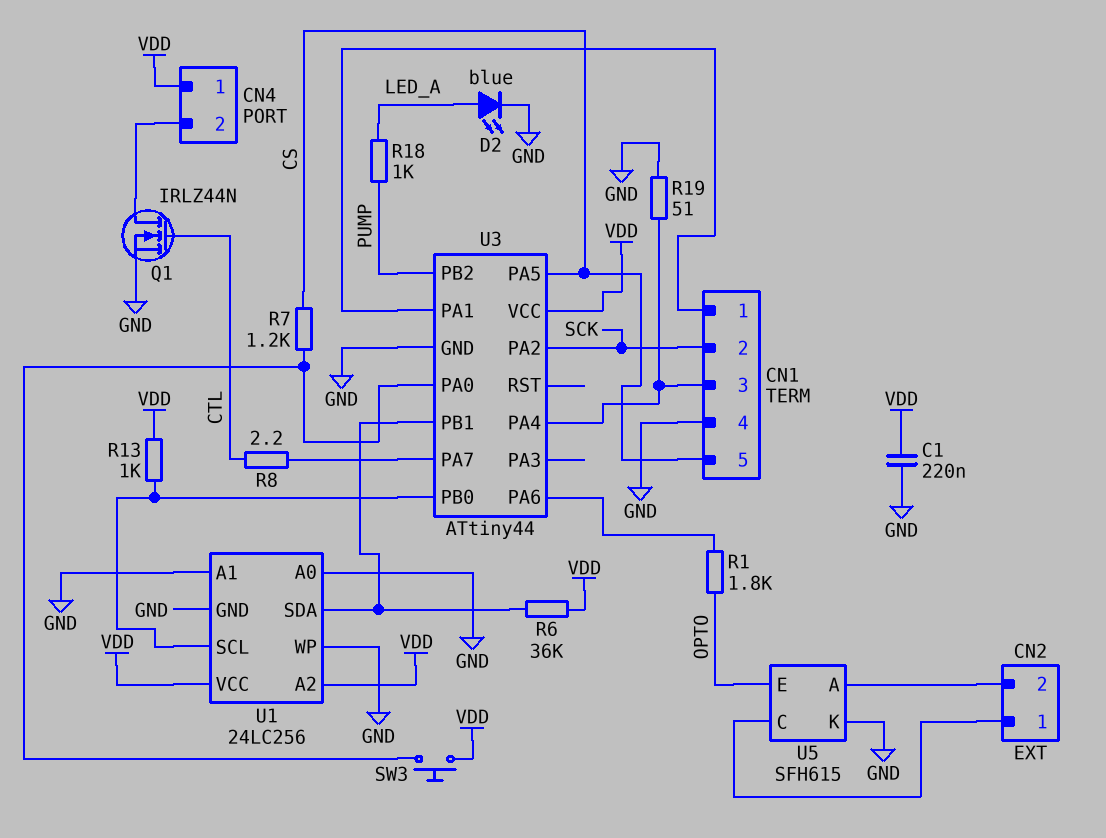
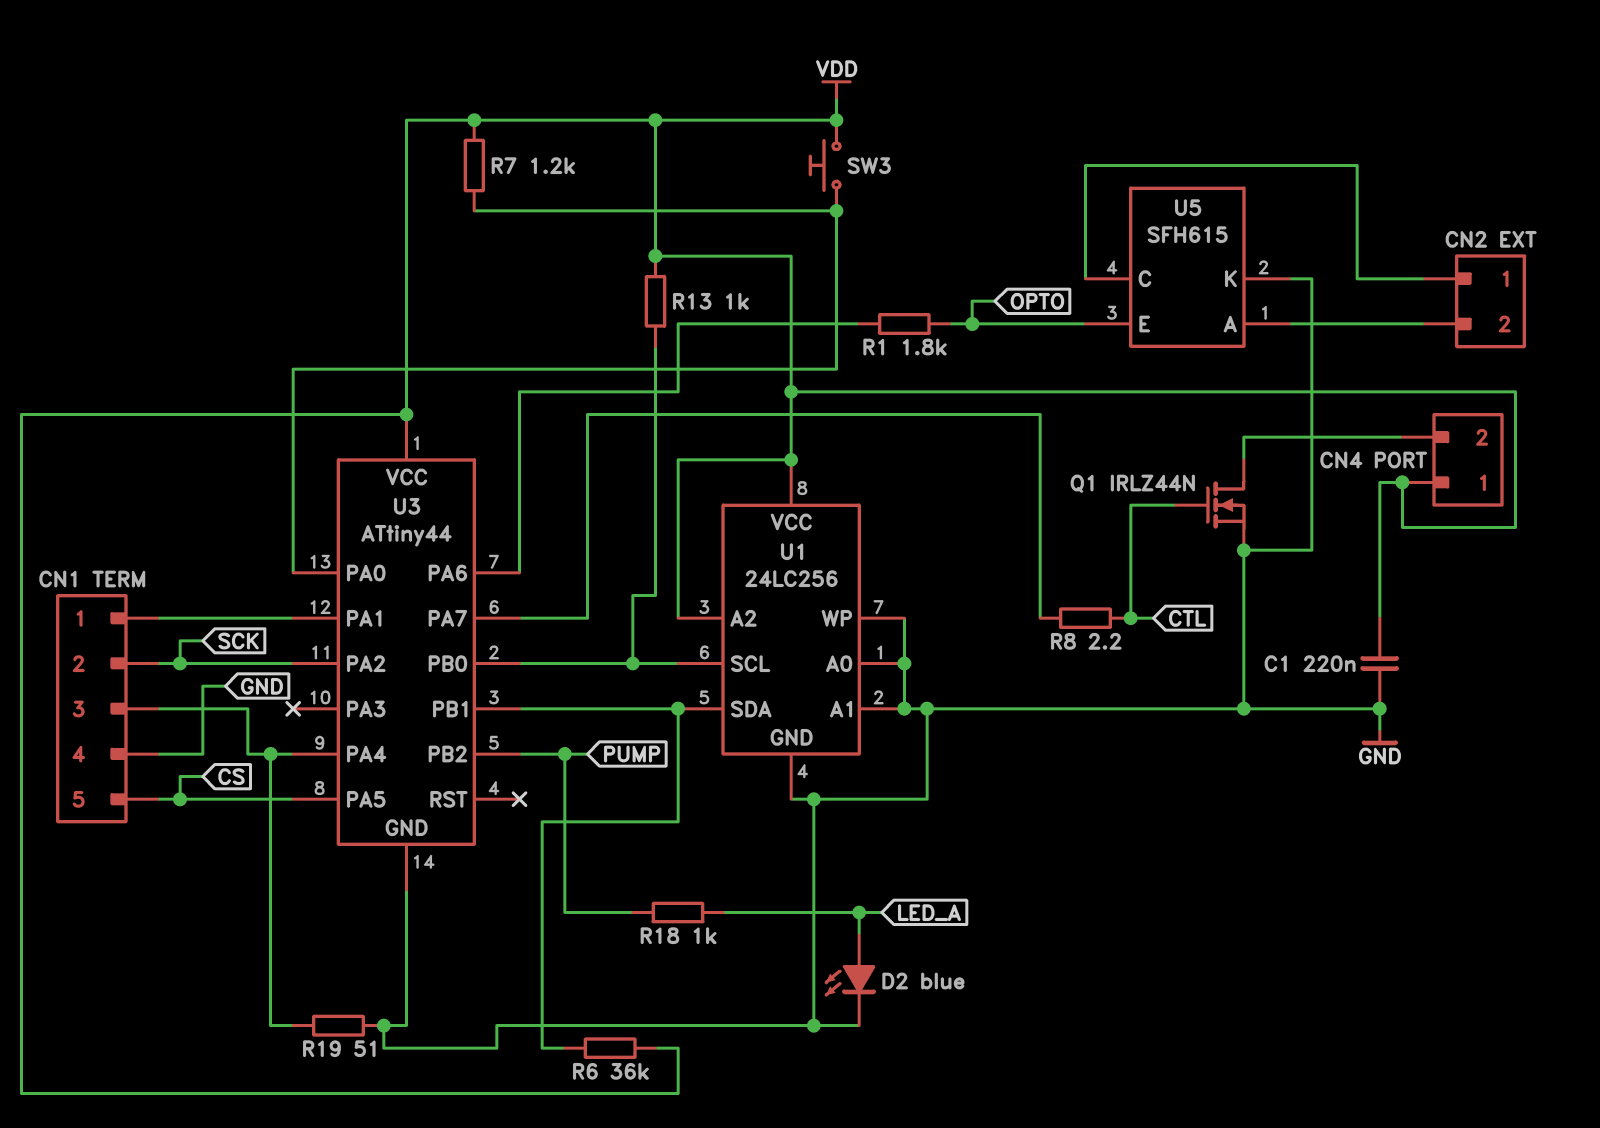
R7: 1.2k (CS, U3/PA0) -> 1.2k (U3/PA0, VDD)

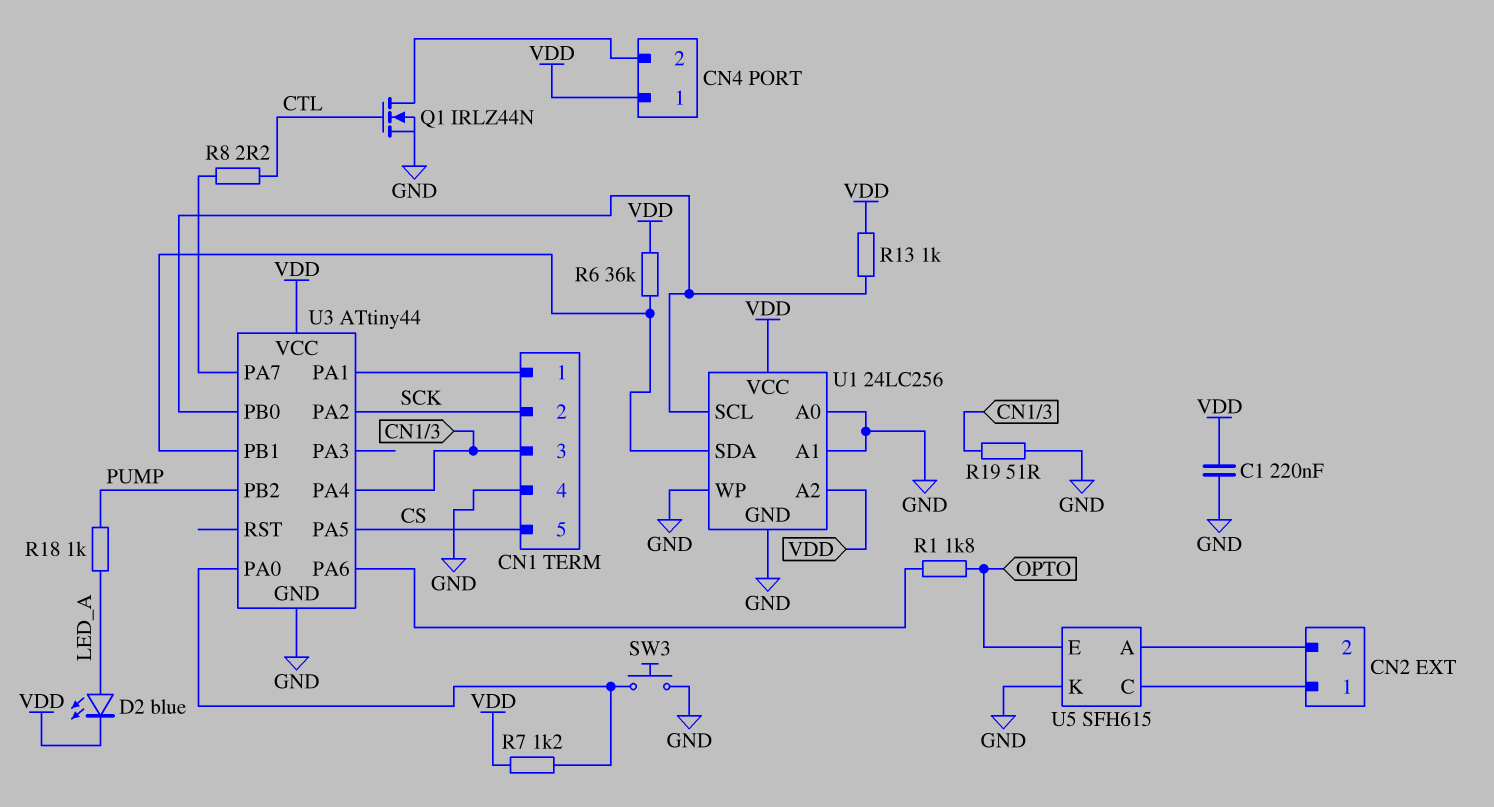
D2: LED blue (A LED_A, K GND) -> LED blue (A LED_A, K VDD)
SW3: button (U3/PA0, VDD) -> button (GND, U3/PA0)

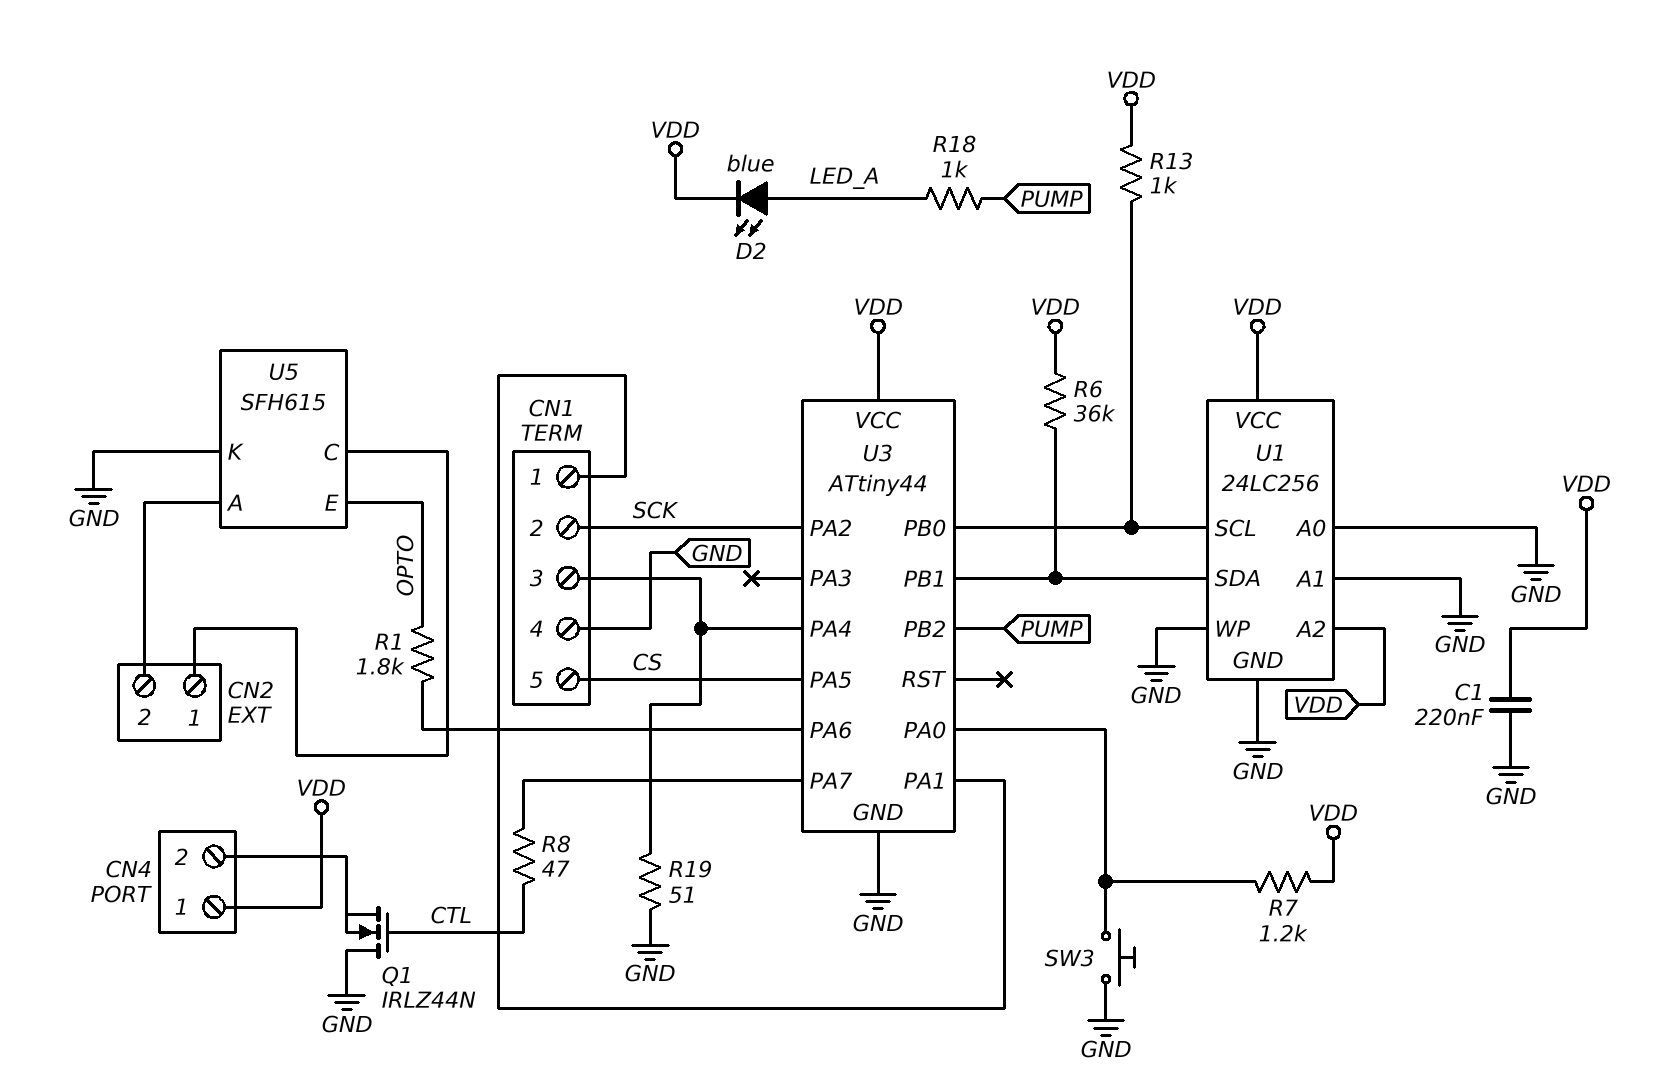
Q1: NMOS IRLZ44N (G CTL, D CN4/2, S GND) -> NMOS IRLZ44N (G CTL, D GND, S CN4/2)
R8: 2.2 (CTL, U3/PA7) -> 47 (CTL, U3/PA7)

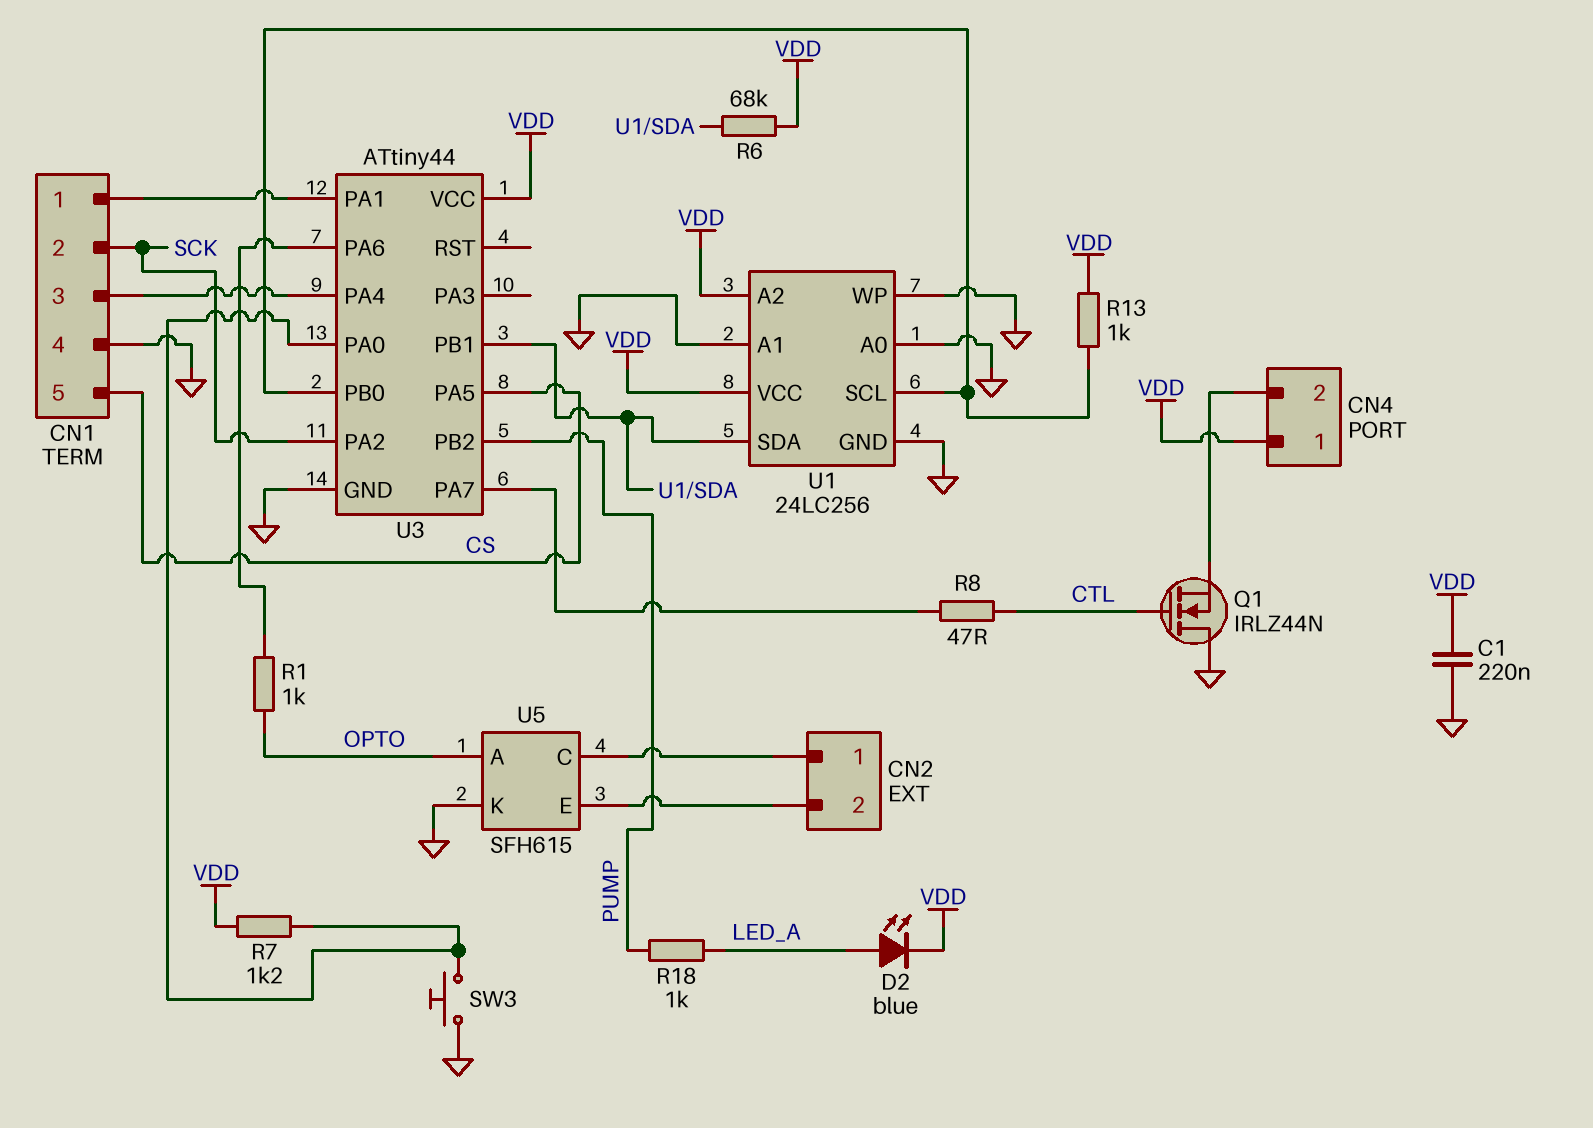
R1: 1.8k (OPTO, U3/PA6) -> 1k (OPTO, U3/PA6)
R6: 36k (U1/SDA, VDD) -> 68k (U1/SDA, VDD)
R19: 51 (CN1/3, GND) -> none
U5 pin A: CN2/2 -> OPTO
U5 pin E: OPTO -> CN2/2

